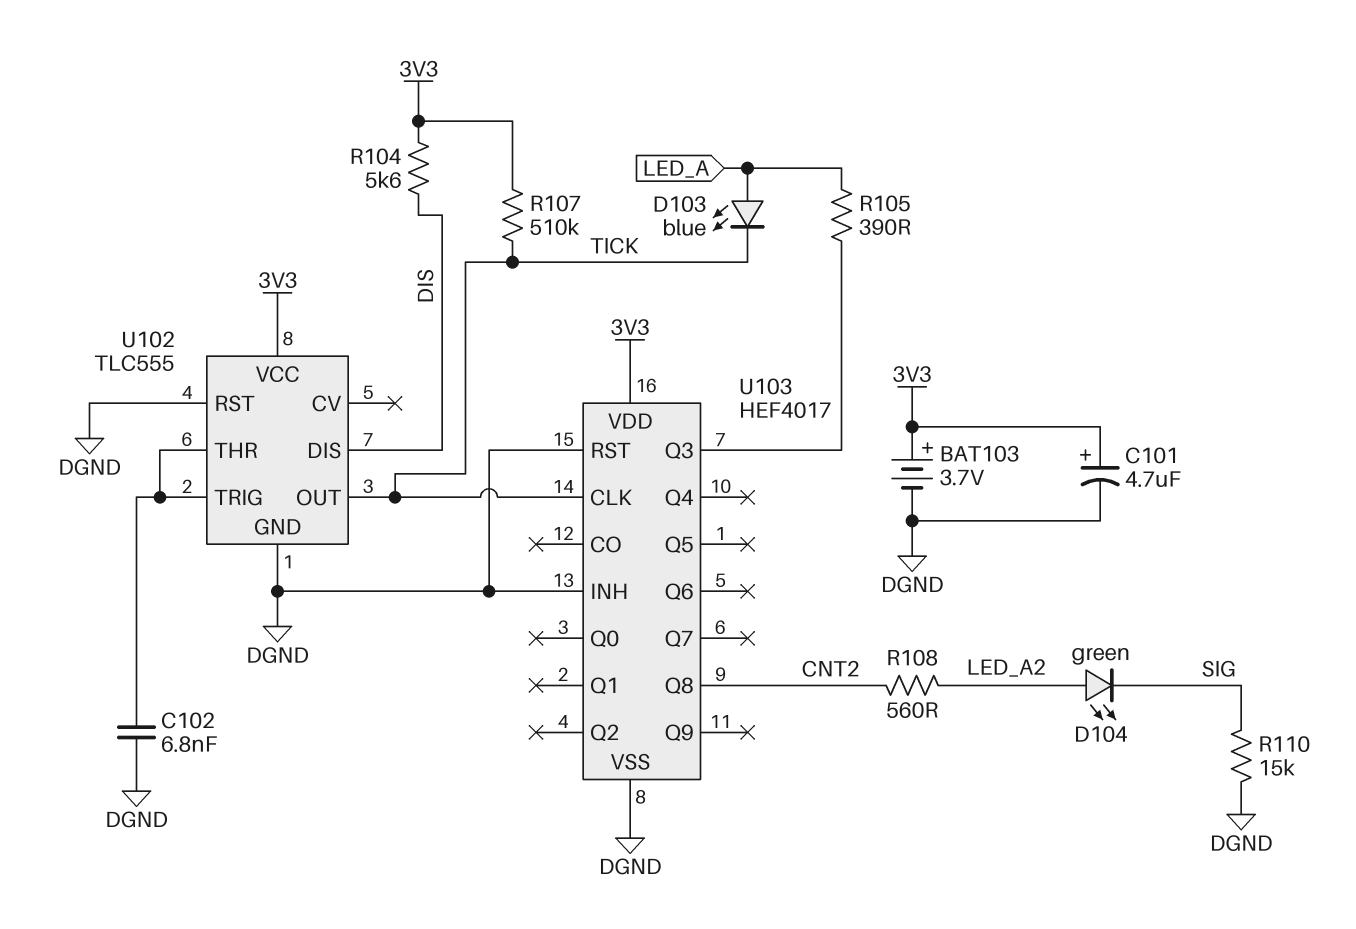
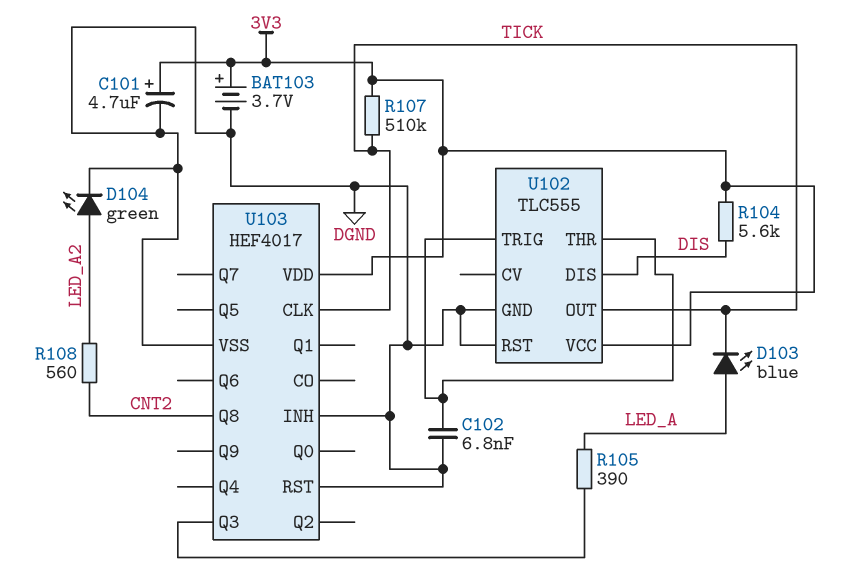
D104: LED green (A LED_A2, K SIG) -> LED green (A LED_A2, K DGND)
R110: 15k (DGND, SIG) -> none

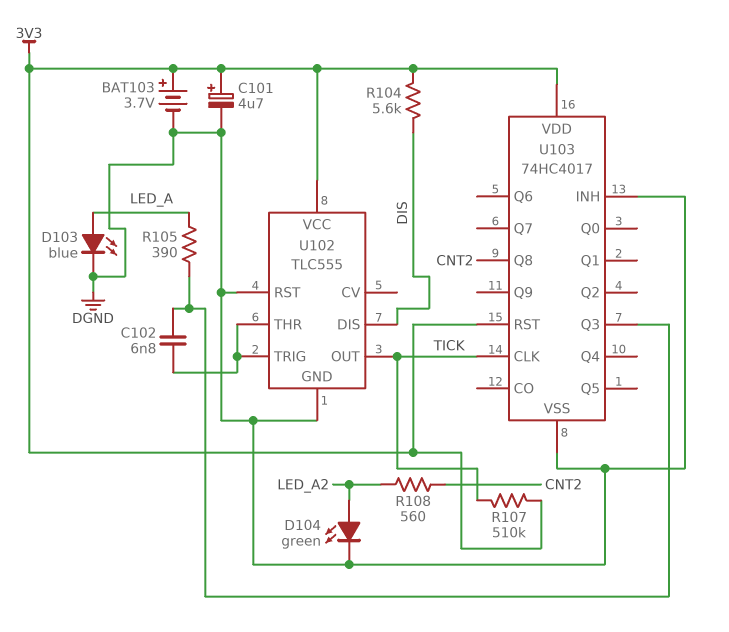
C102: 6.8nF (DGND, U102/THR) -> 6.8nF (U102/THR, U103/Q3)
D103: LED blue (A LED_A, K TICK) -> LED blue (A LED_A, K DGND)
U103: HEF4017 -> 74HC4017
U103 pin RST: DGND -> 3V3

